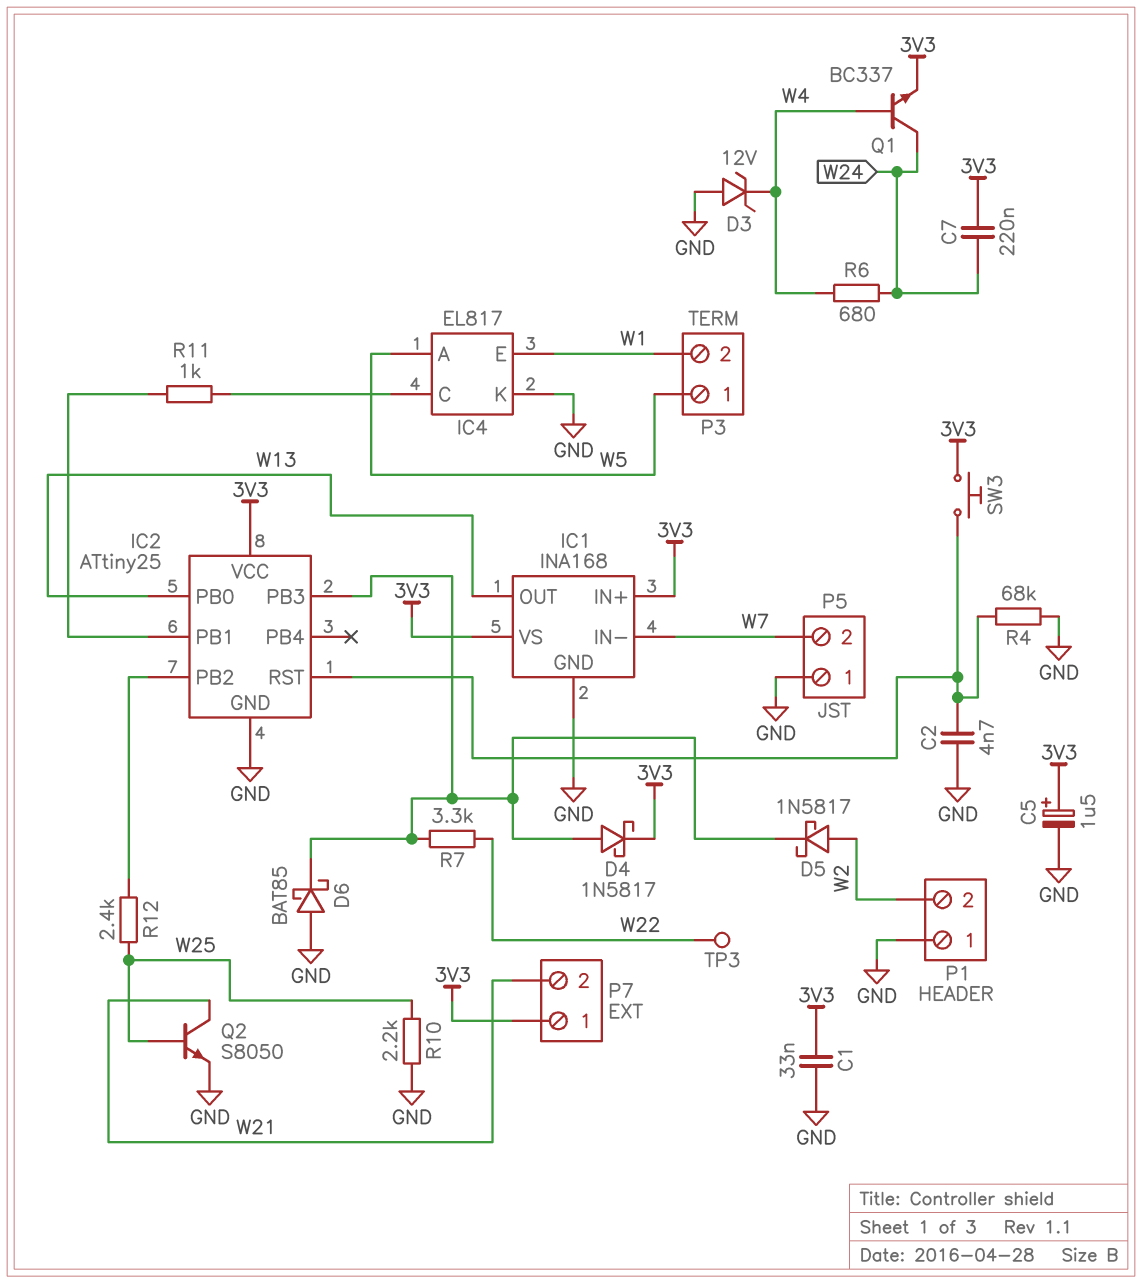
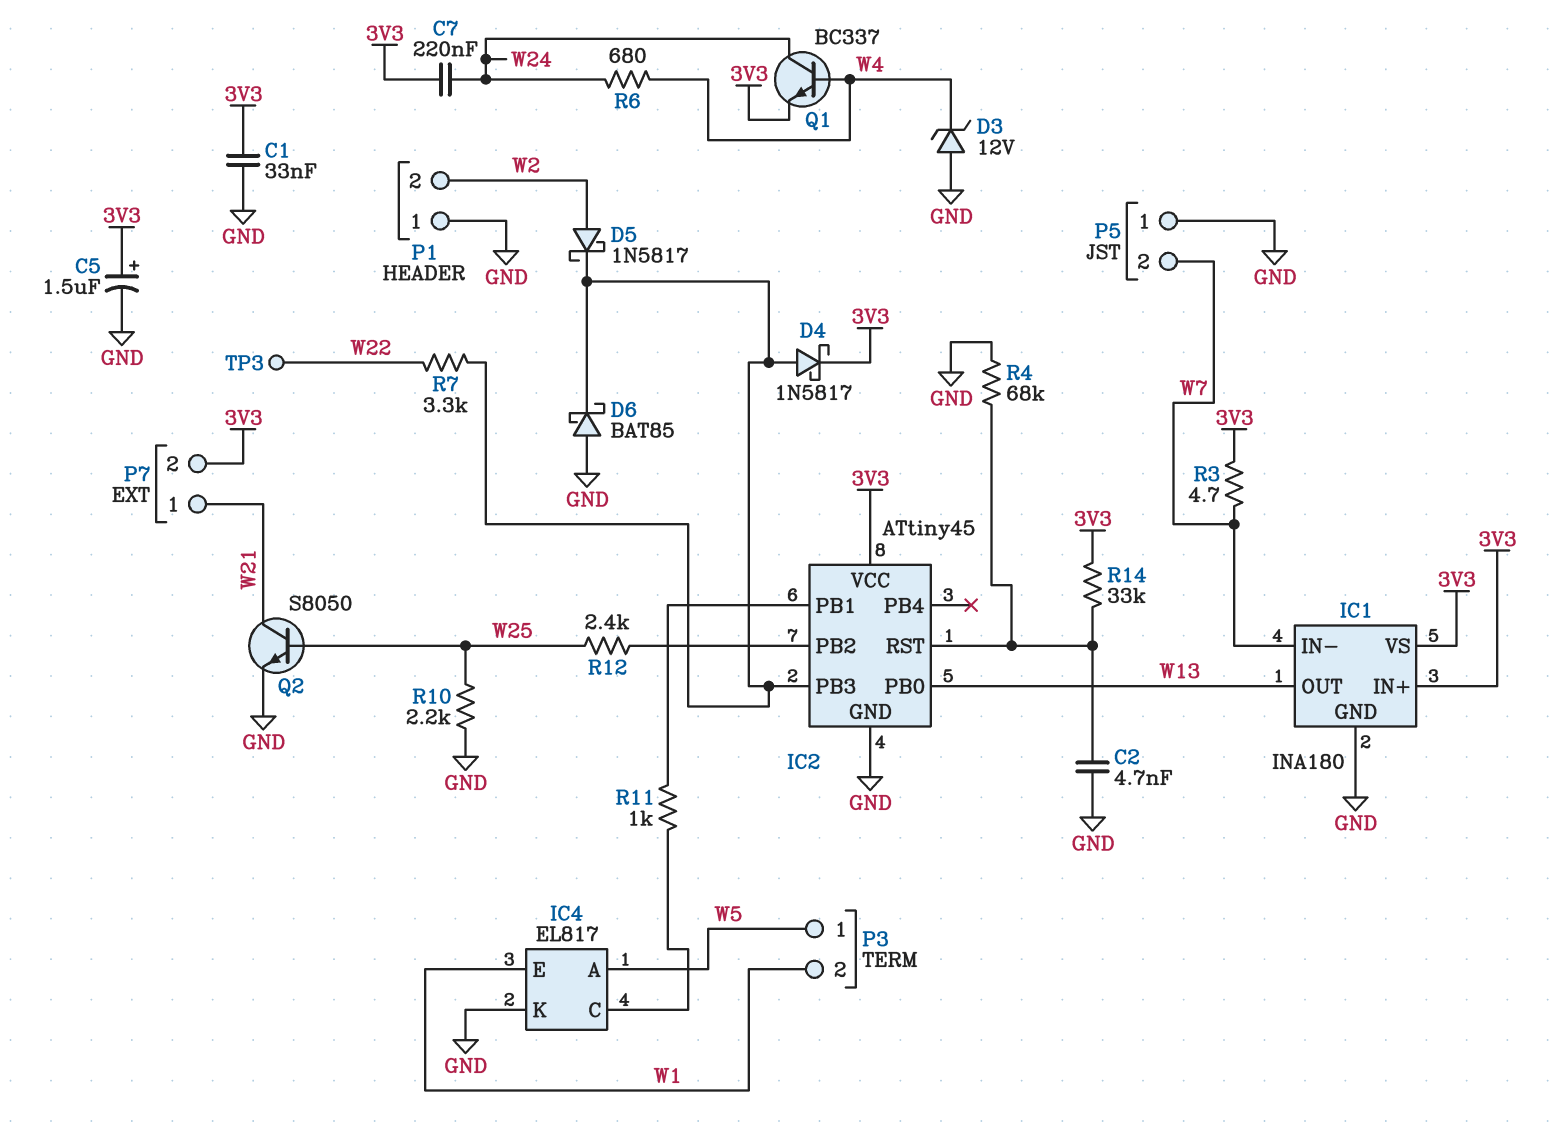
IC1: INA168 -> INA180
IC2: ATtiny25 -> ATtiny45
P7 pin 1: 3V3 -> W21
P7 pin 2: W21 -> 3V3
R3: none -> 4.7 (3V3, W7)
R14: none -> 33k (3V3, IC2/RST)
SW3: button (3V3, IC2/RST) -> none

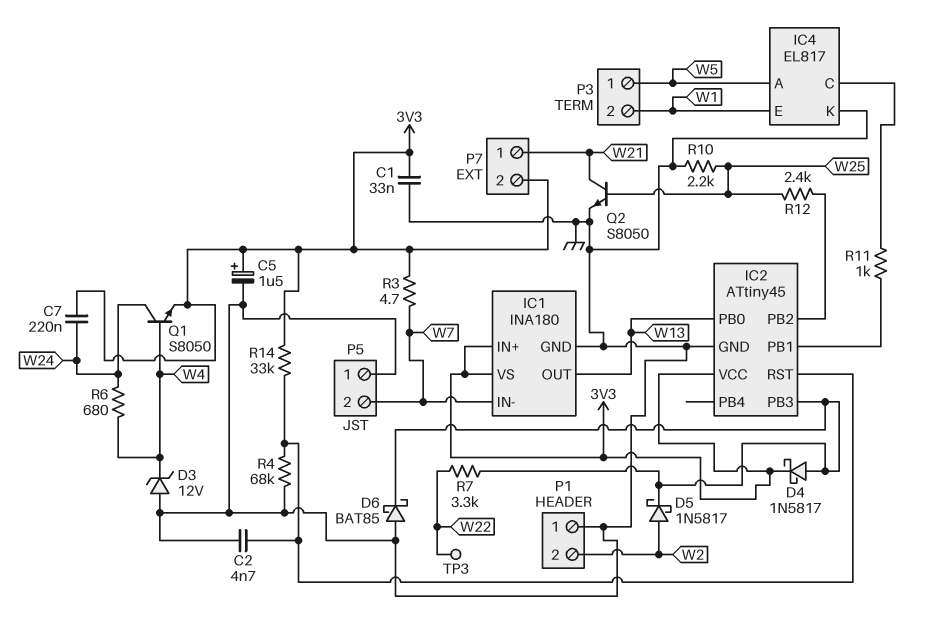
Q1: NPN BC337 (B W4, C W24, E 3V3) -> NPN S8050 (B W4, C W24, E 3V3)

